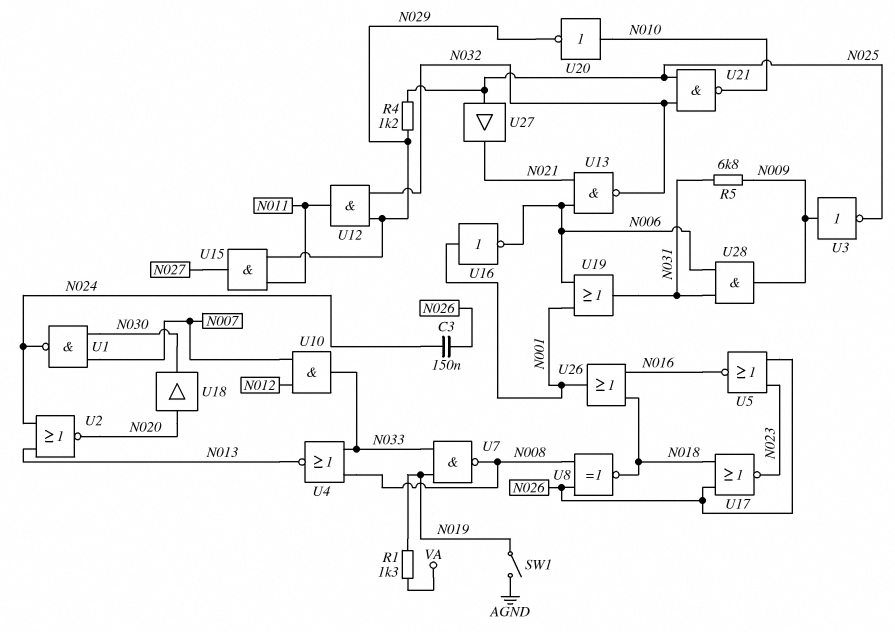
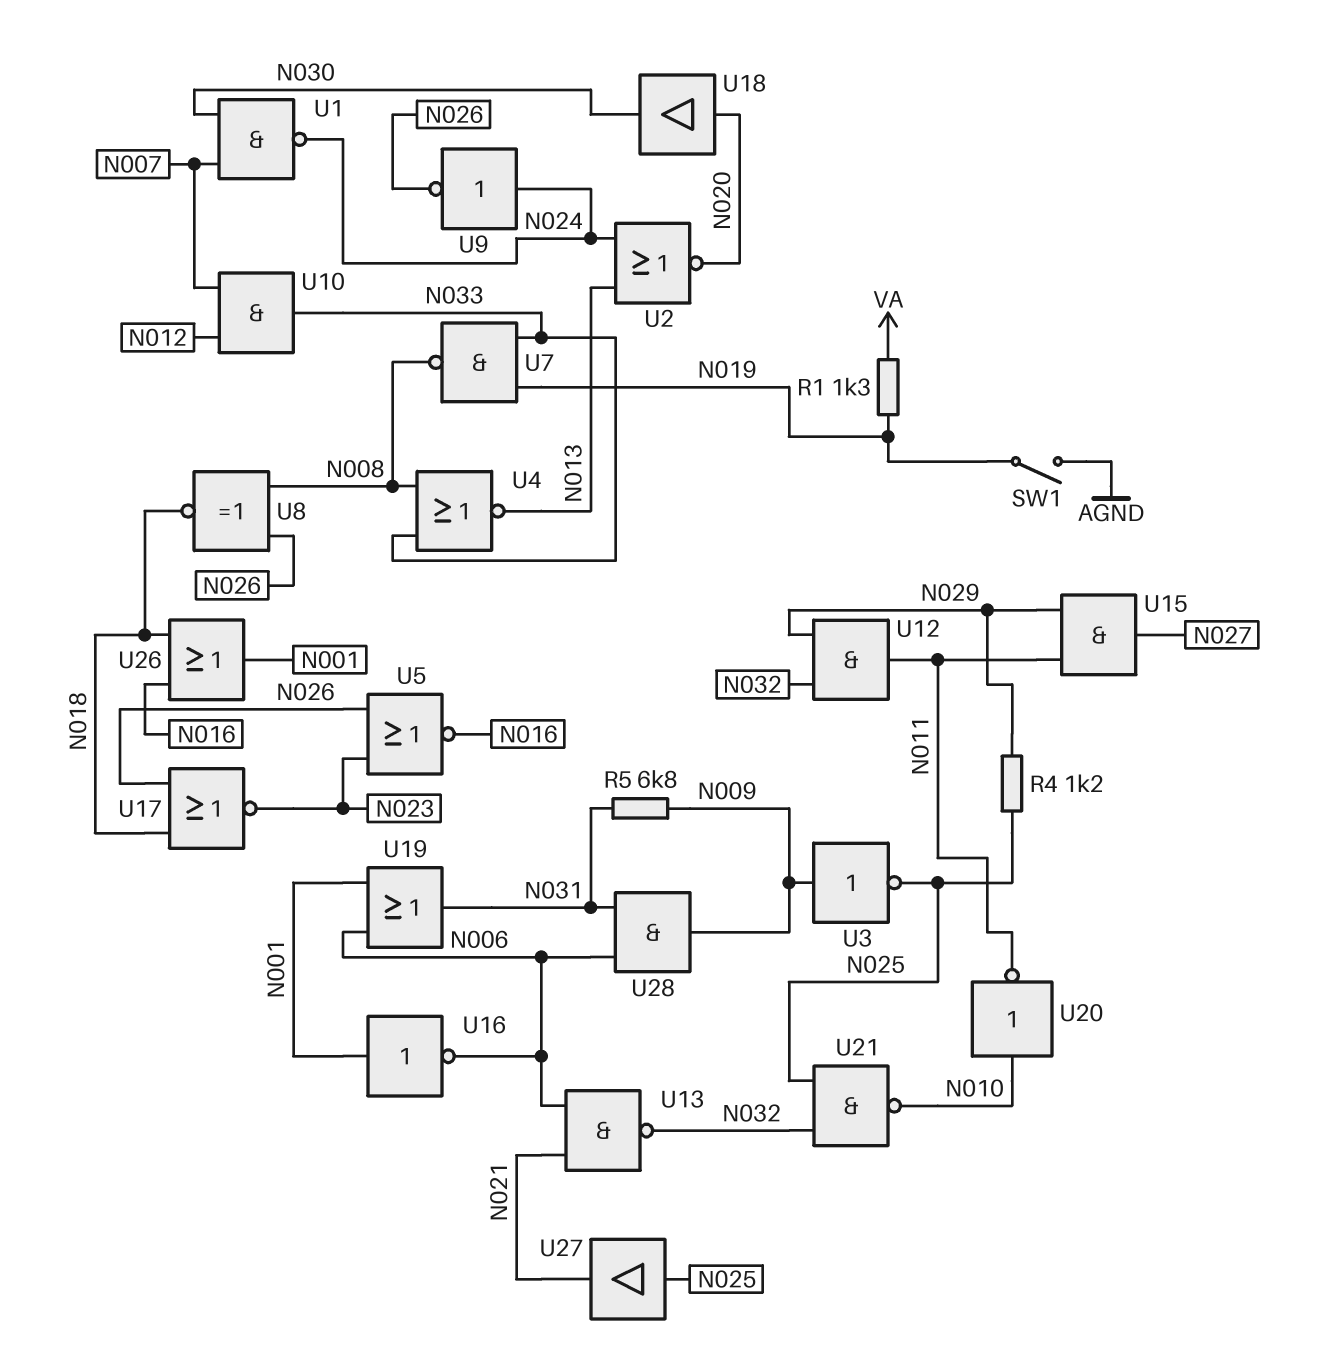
C3: 150nF (N024, N026) -> none
U9: none -> NOT (in N024, out N026)
U20: NOT (in N010, out N029) -> NOT (in N010, out N011)

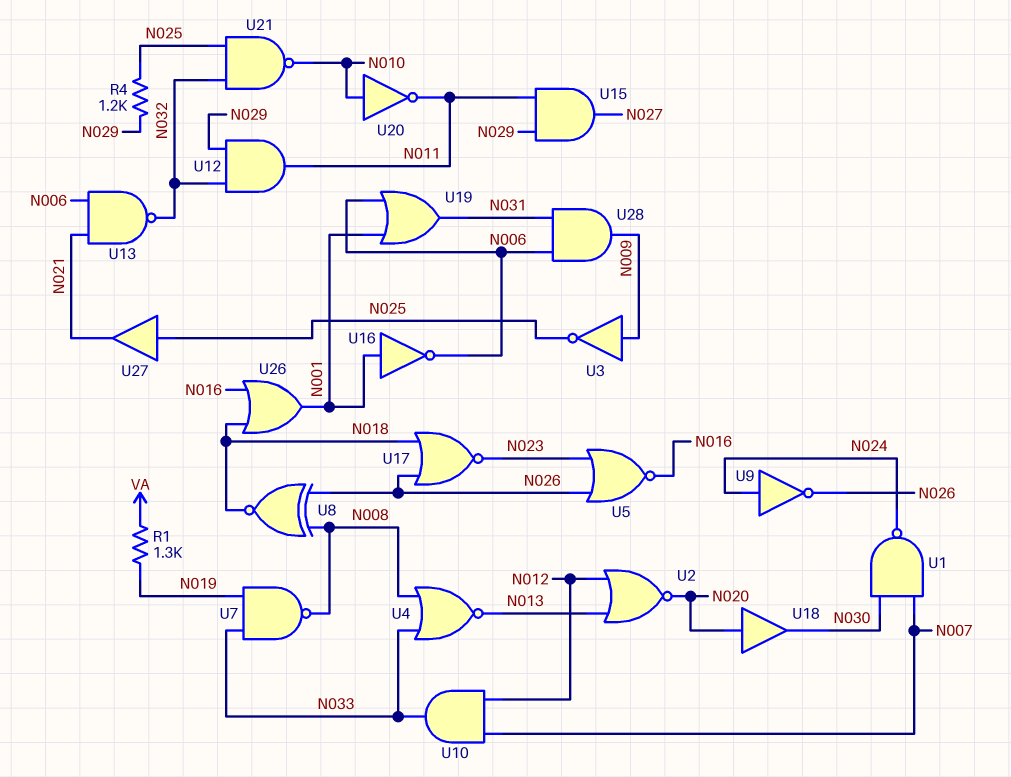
R5: 6.8k (N009, N031) -> none
SW1: switch (AGND, N019) -> none
U2: NOR (in N013, in N024, out N020) -> NOR (in N012, in N013, out N020)

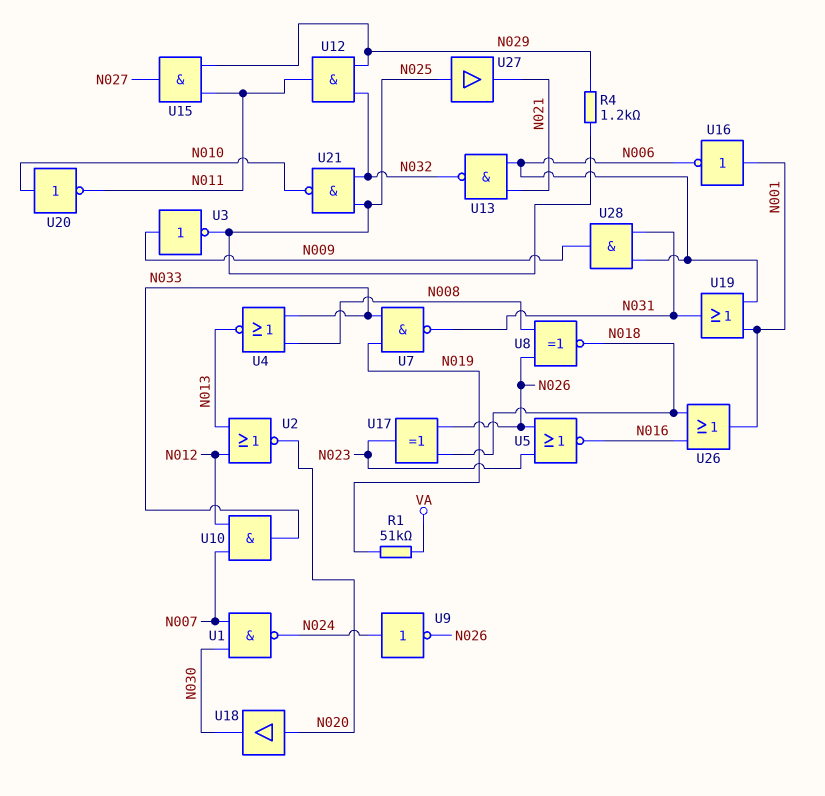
R1: 1.3k (N019, VA) -> 51k (N019, VA)
U7: NAND (in N019, in N033, out N008) -> NAND (in N019, in N033, out N031)
U17: NOR (in N018, in N026, out N023) -> XOR (in N018, in N026, out N023)

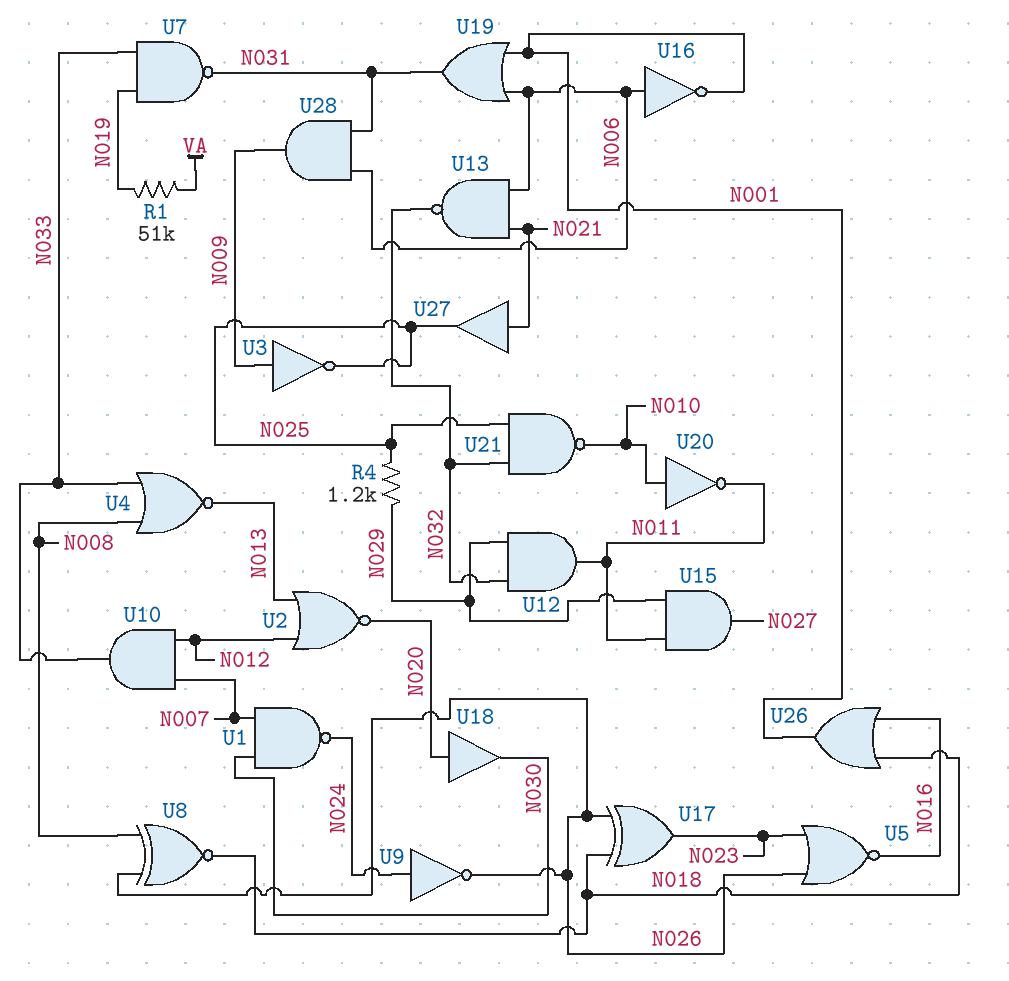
U16: NOT (in N001, out N006) -> NOT (in N006, out N001)
U27: buffer (in N025, out N021) -> buffer (in N021, out N025)

